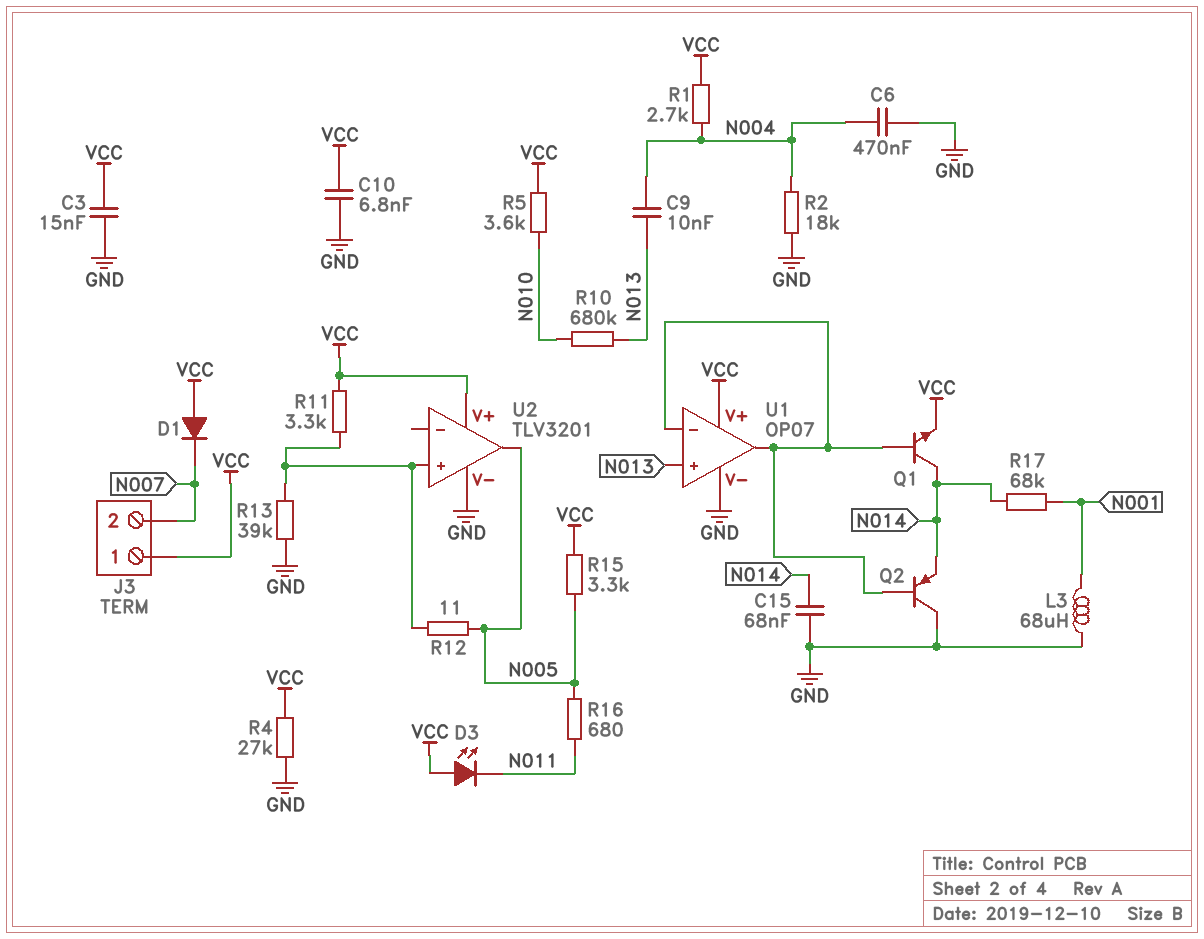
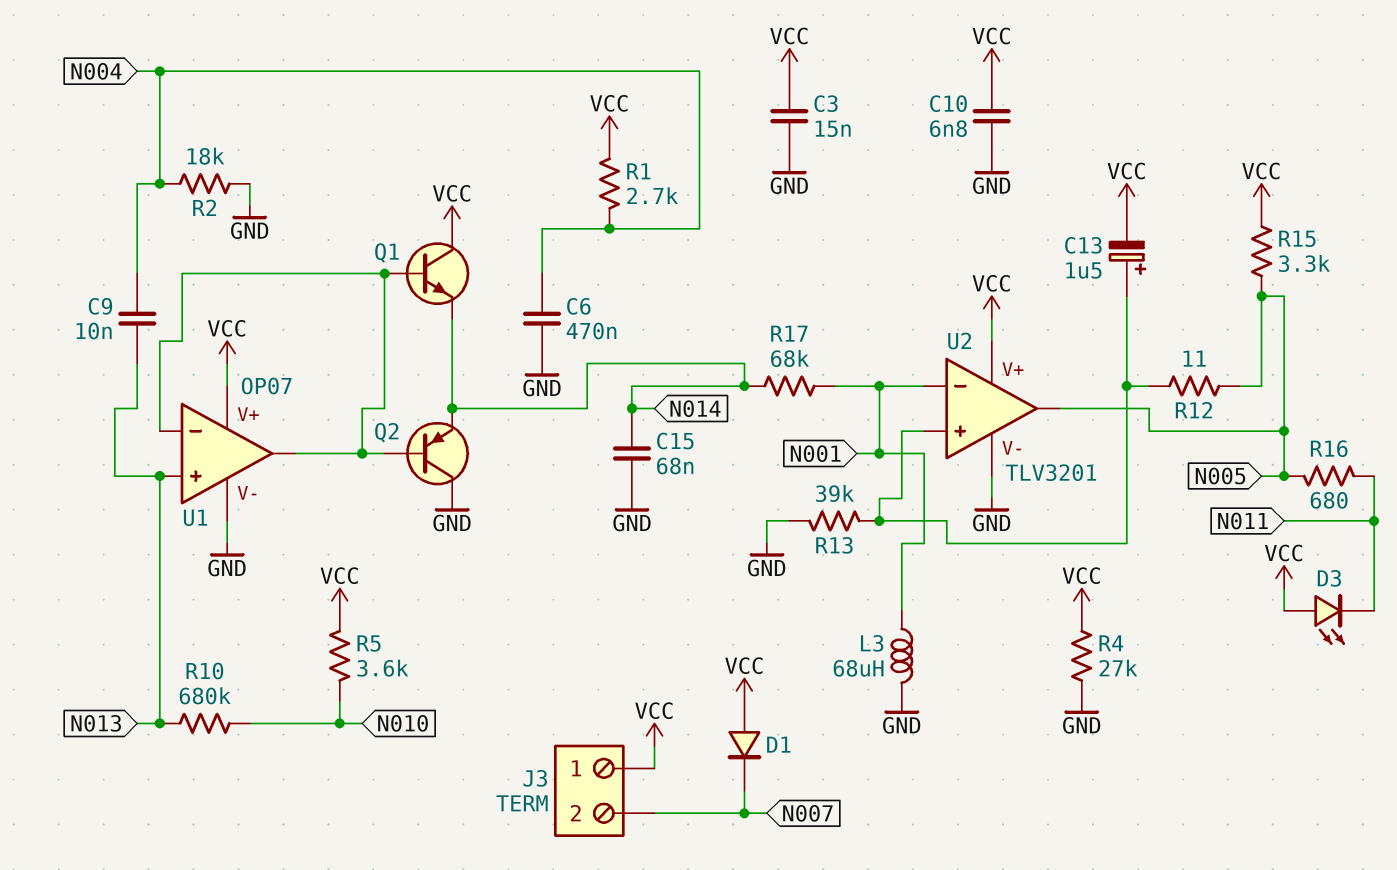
C13: none -> 1.5uF (plus U2/in+, minus VCC)
Q1: NPN (B U1/in-, C N014, E VCC) -> NPN (B U1/in-, C VCC, E N014)
R11: 3.3k (U2/in+, VCC) -> none
U2 pin in-: none -> N001

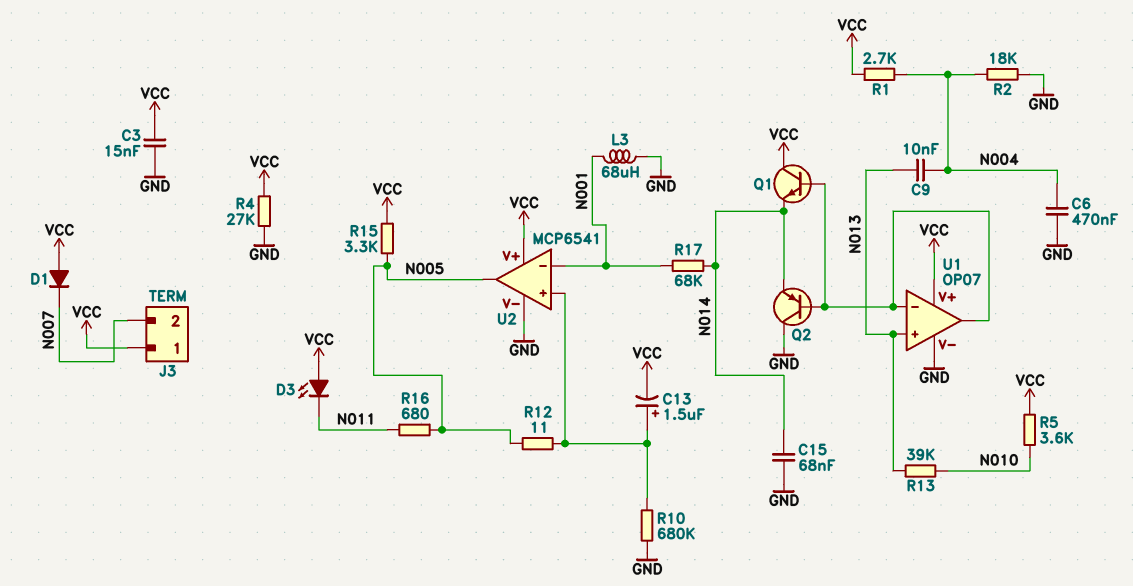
C10: 6.8nF (GND, VCC) -> none
R10: 680k (N010, N013) -> 680k (GND, U2/in+)
R13: 39k (GND, U2/in+) -> 39k (N010, N013)
U2: TLV3201 -> MCP6541

